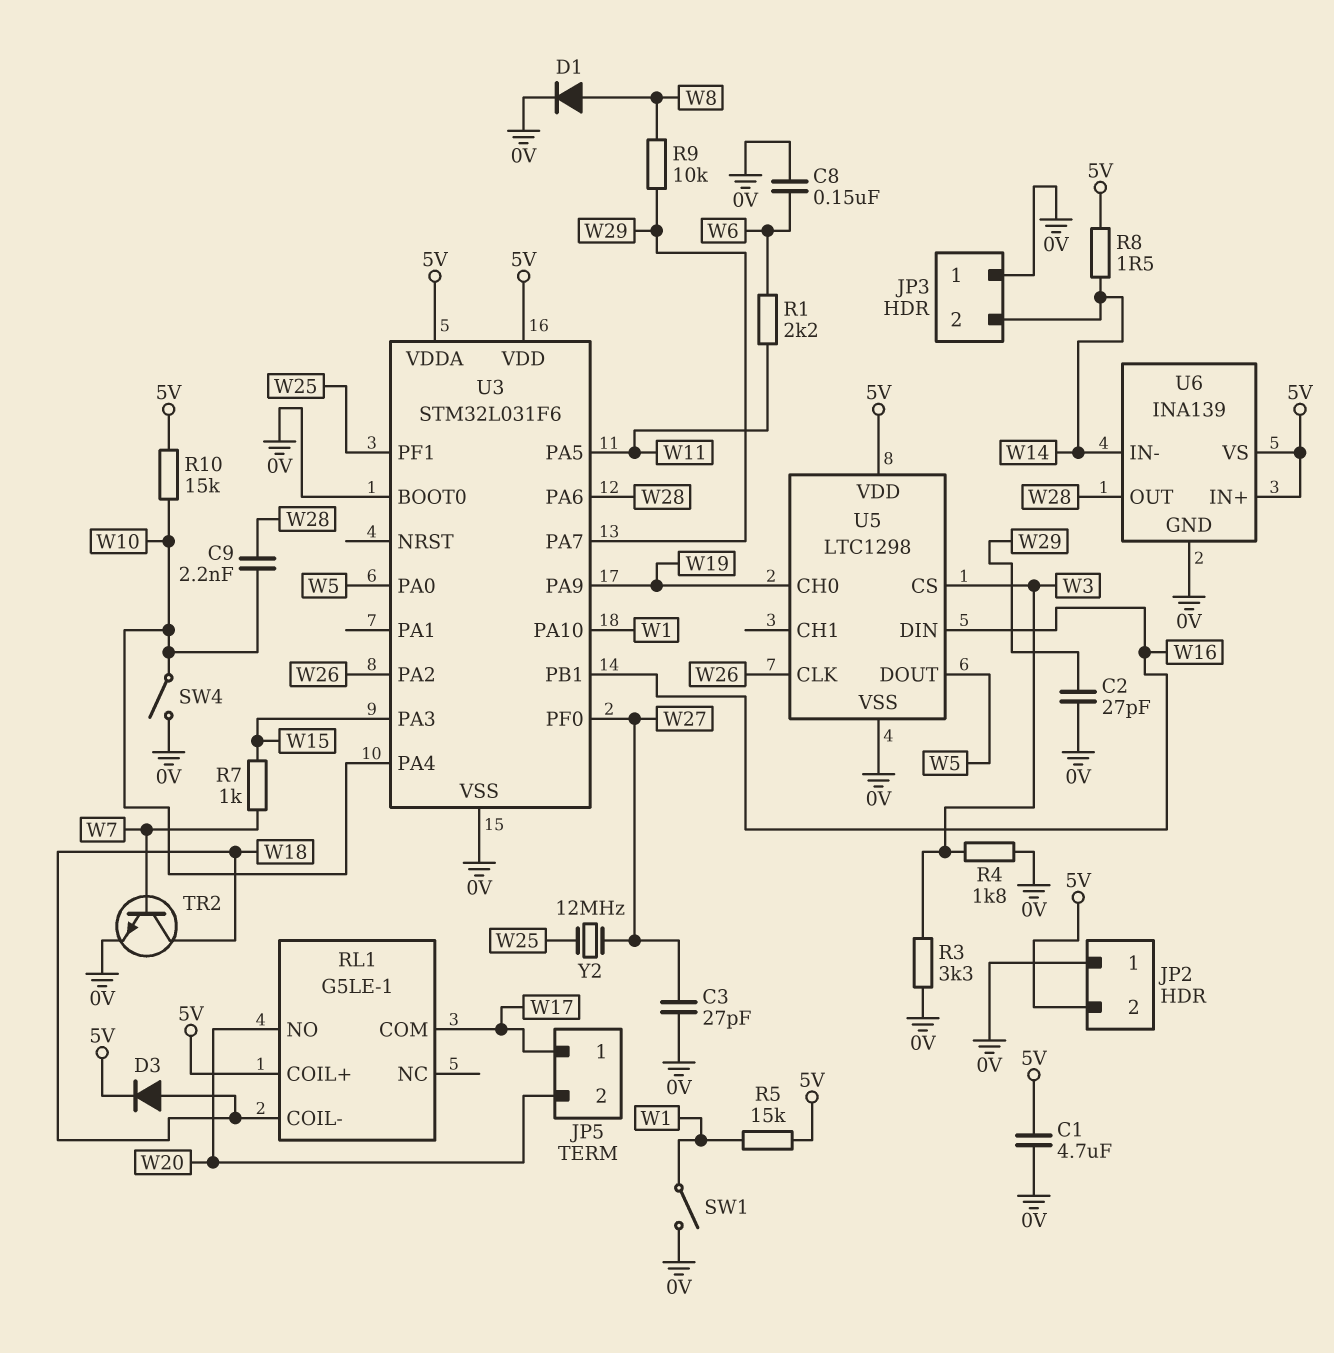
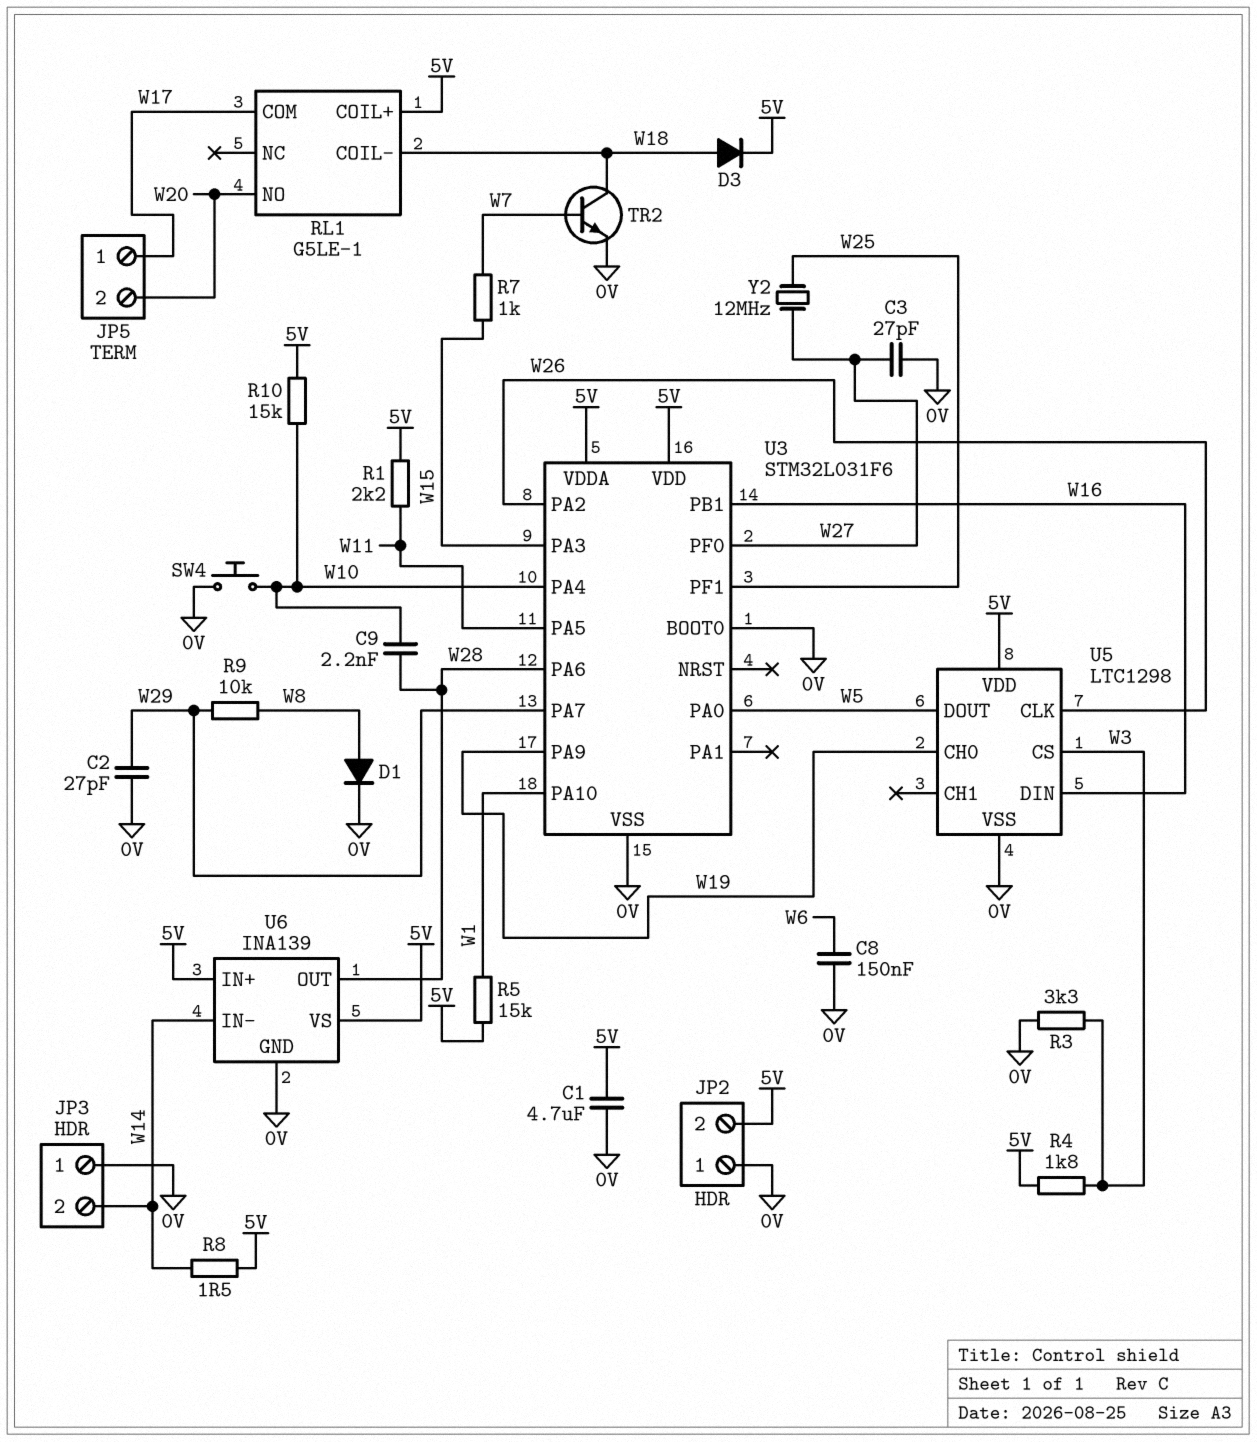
R1: 2.2k (W6, W11) -> 2.2k (5V, W11)
R4: 1.8k (0V, W3) -> 1.8k (5V, W3)
SW1: switch (0V, W1) -> none
SW4: switch (0V, W10) -> button (0V, W10)

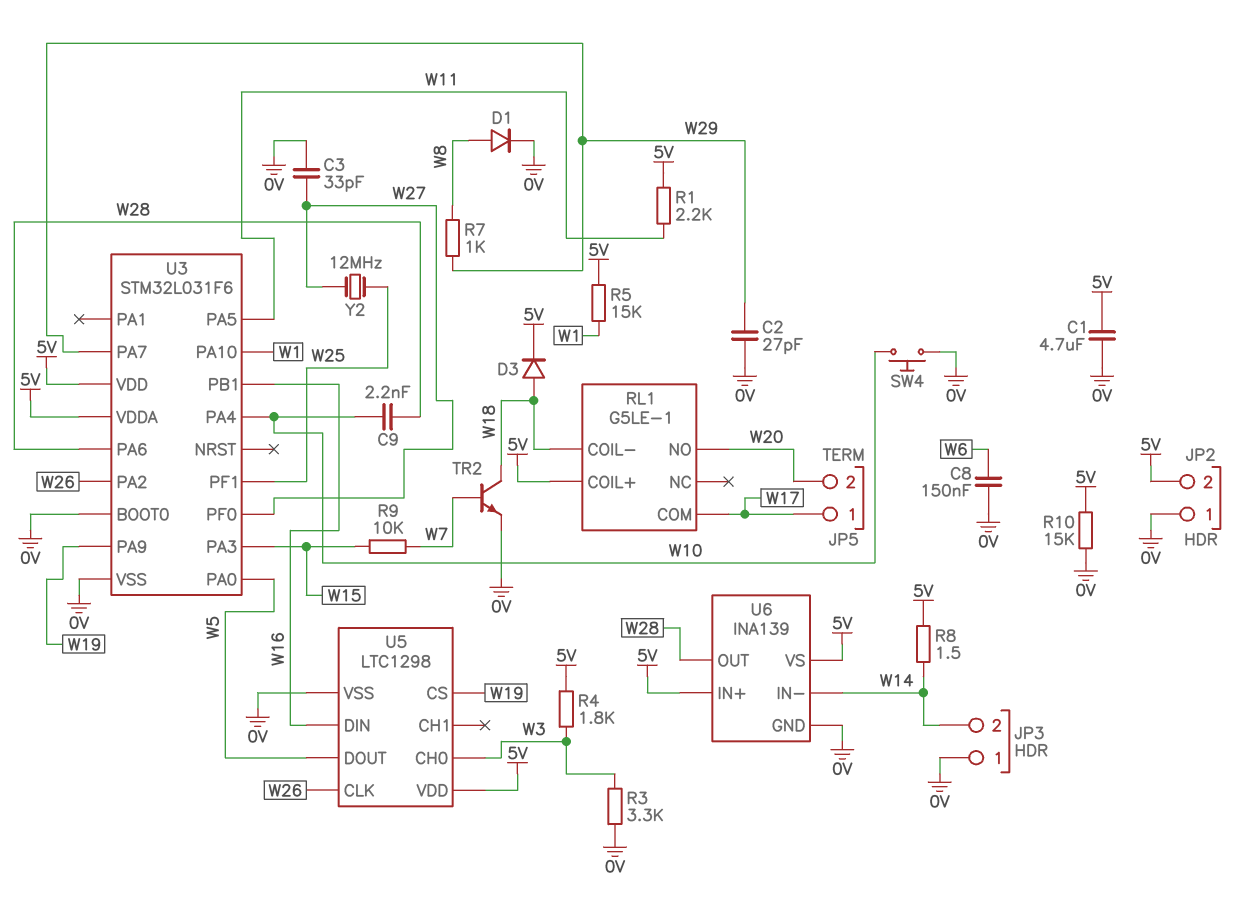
C3: 27pF (0V, W27) -> 33pF (0V, W27)
R7: 1k (W7, W15) -> 1k (W8, W29)
R9: 10k (W8, W29) -> 10k (W7, W15)
R10: 15k (5V, W10) -> 15k (0V, 5V)
U5 pin CH0: W19 -> W3
U5 pin CS: W3 -> W19

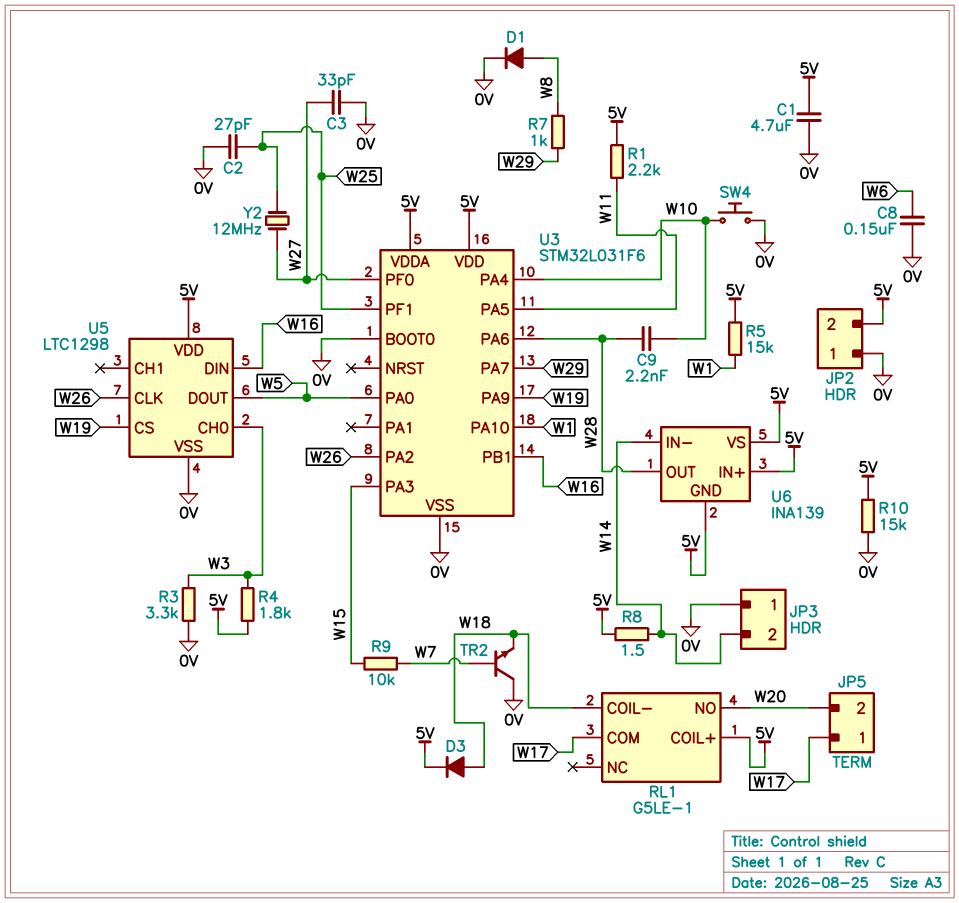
C2: 27pF (0V, W29) -> 27pF (0V, W25)
TR2: NPN (B W7, C W18, E 0V) -> NPN (B W7, C 0V, E W18)
U6 pin GND: 0V -> 5V

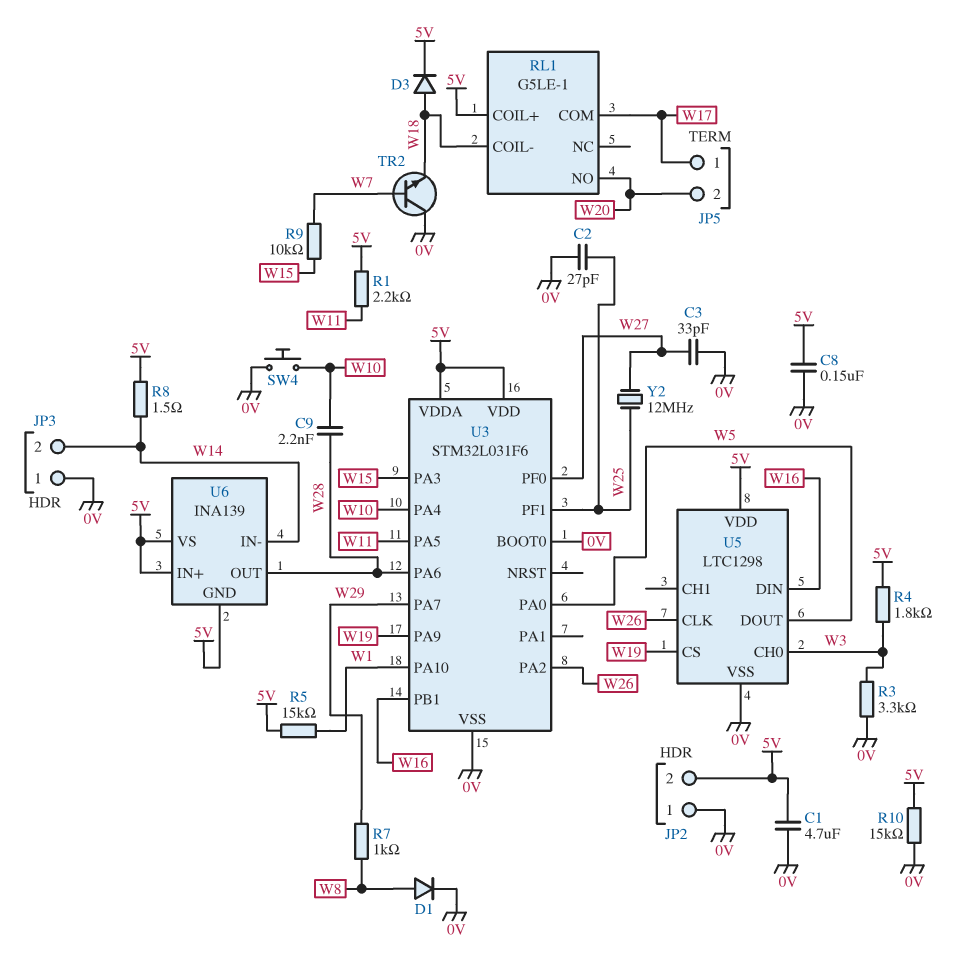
C8: 150nF (0V, W6) -> 150nF (0V, 5V)

